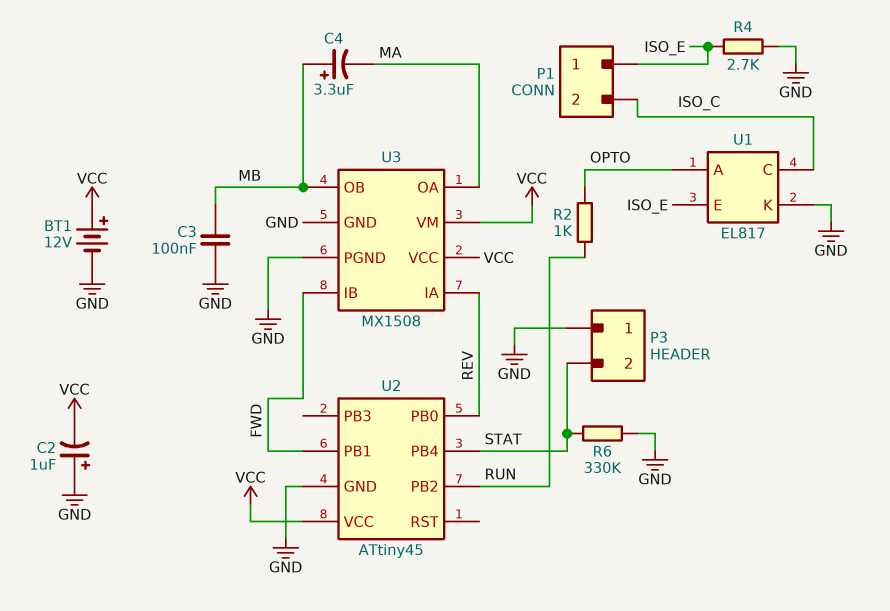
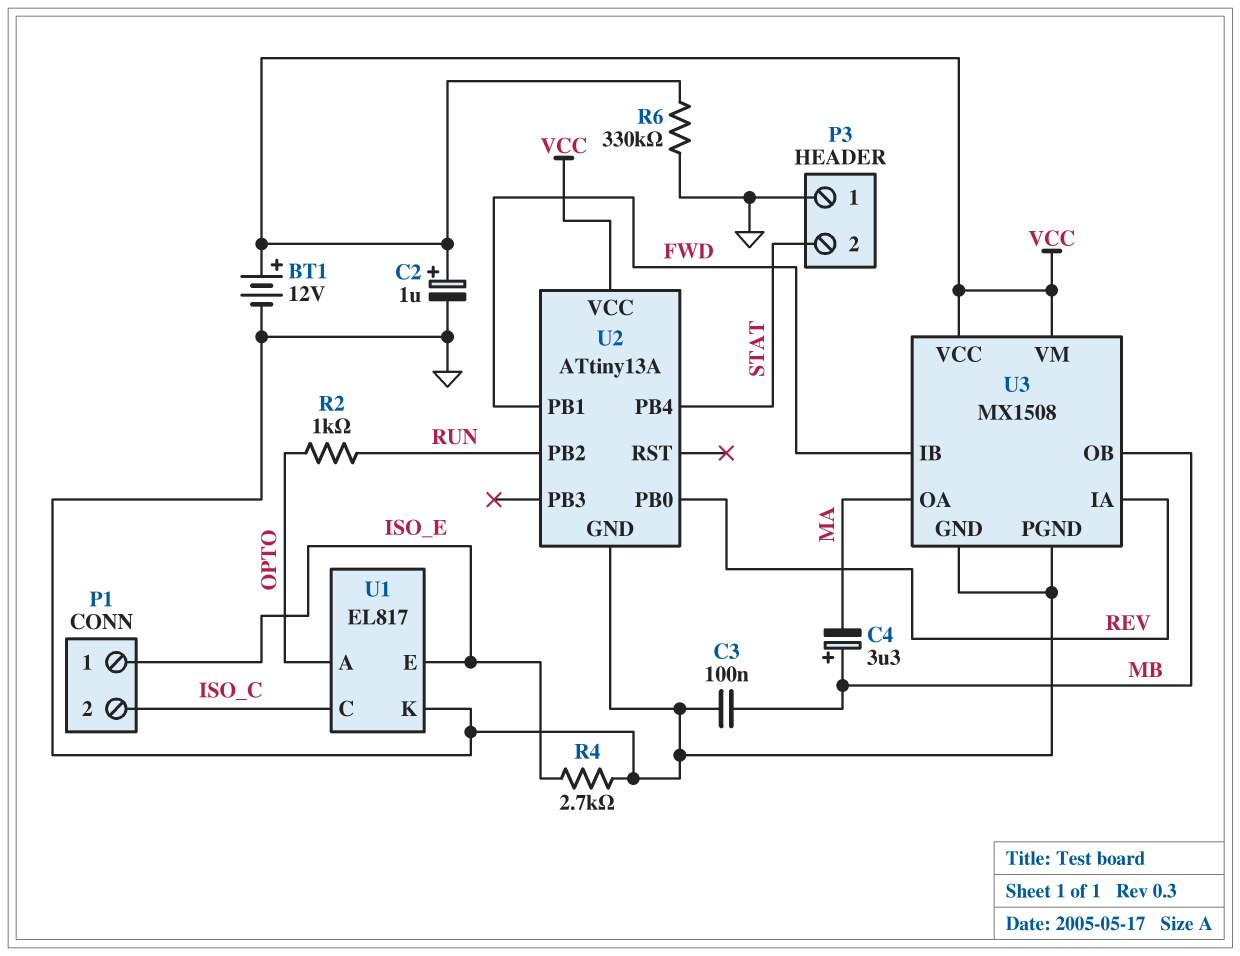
C2: 1uF (plus GND, minus VCC) -> 1uF (plus VCC, minus GND)
R6: 330k (GND, STAT) -> 330k (GND, VCC)
U2: ATtiny45 -> ATtiny13A

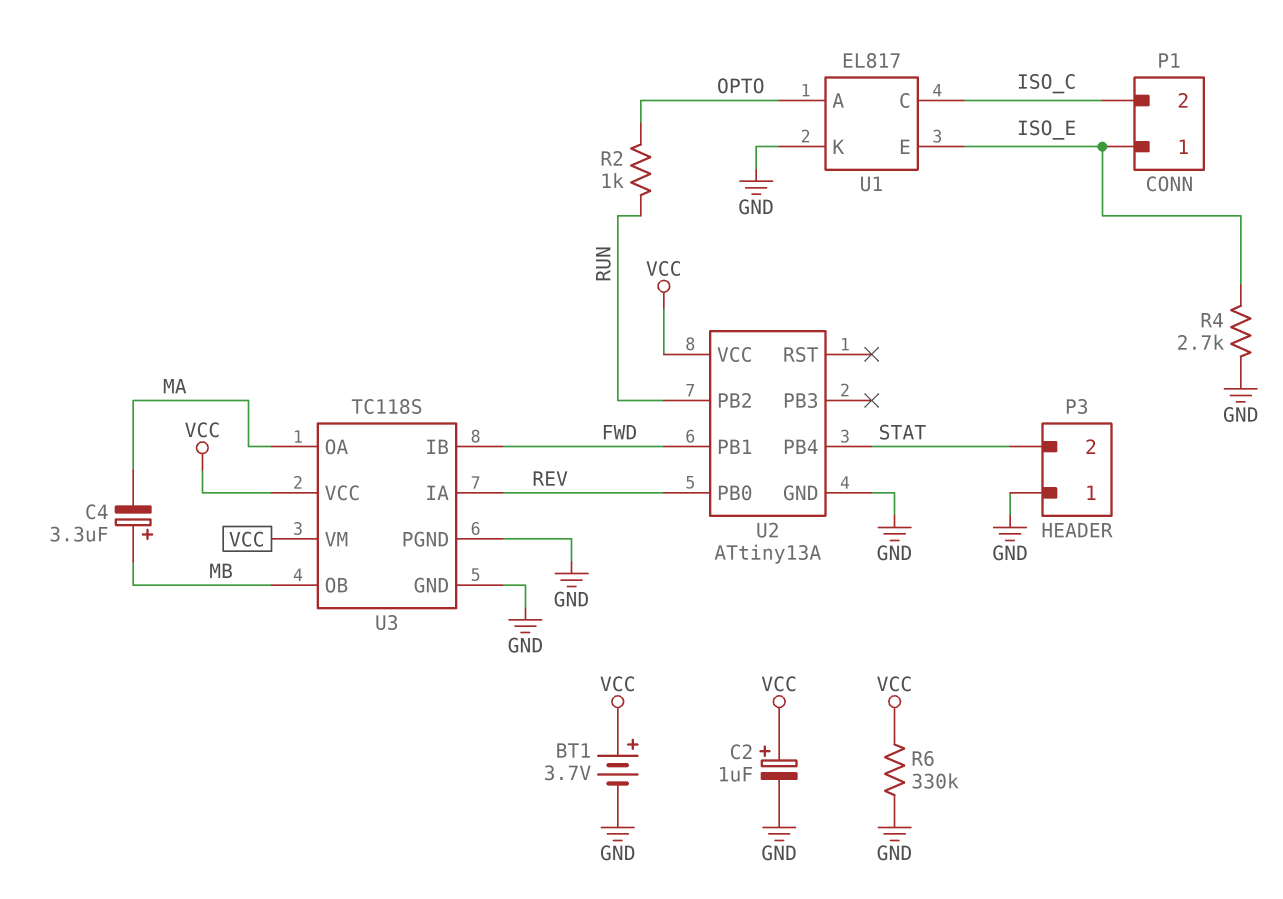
BT1: 12V (plus VCC, minus GND) -> 3.7V (plus VCC, minus GND)
C3: 100nF (GND, MB) -> none
U3: MX1508 -> TC118S

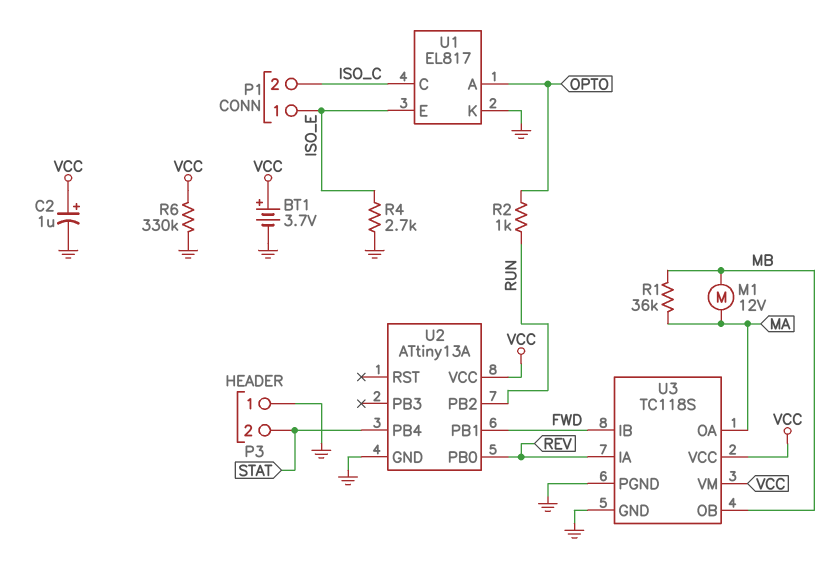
C4: 3.3uF (plus MB, minus MA) -> none
M1: none -> motor 12V (MA, MB)
R1: none -> 36k (MA, MB)

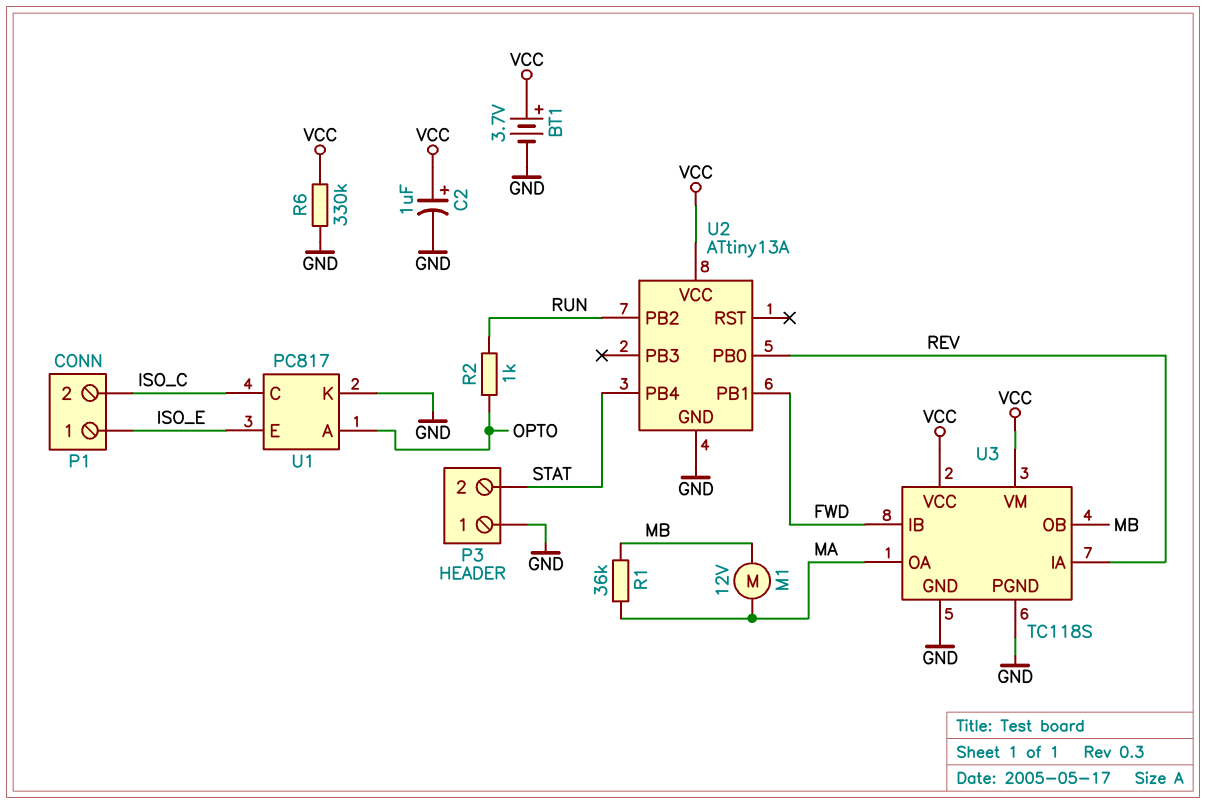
R4: 2.7k (GND, ISO_E) -> none
U1: EL817 -> PC817

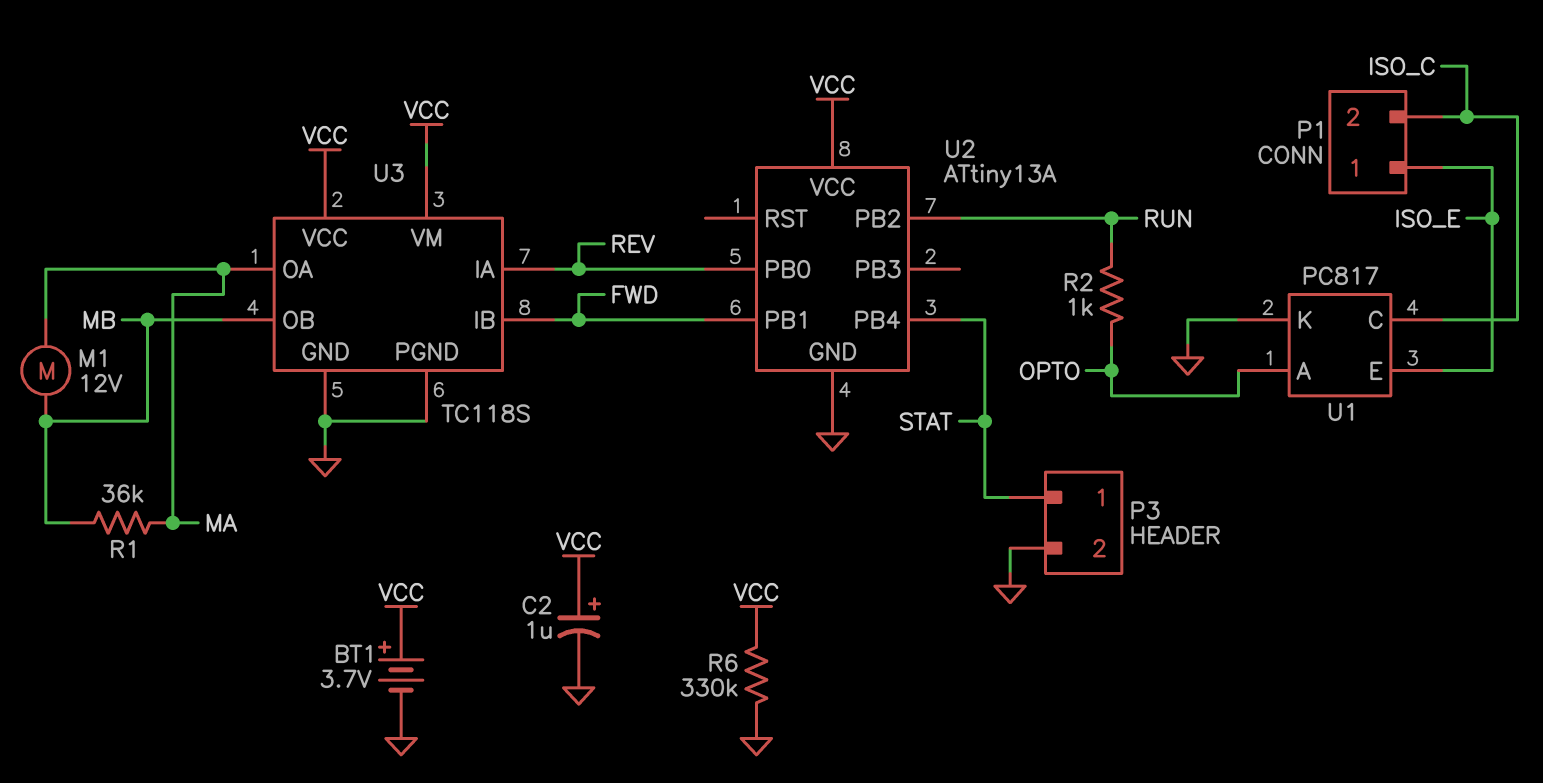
P3 pin 1: GND -> STAT
P3 pin 2: STAT -> GND

